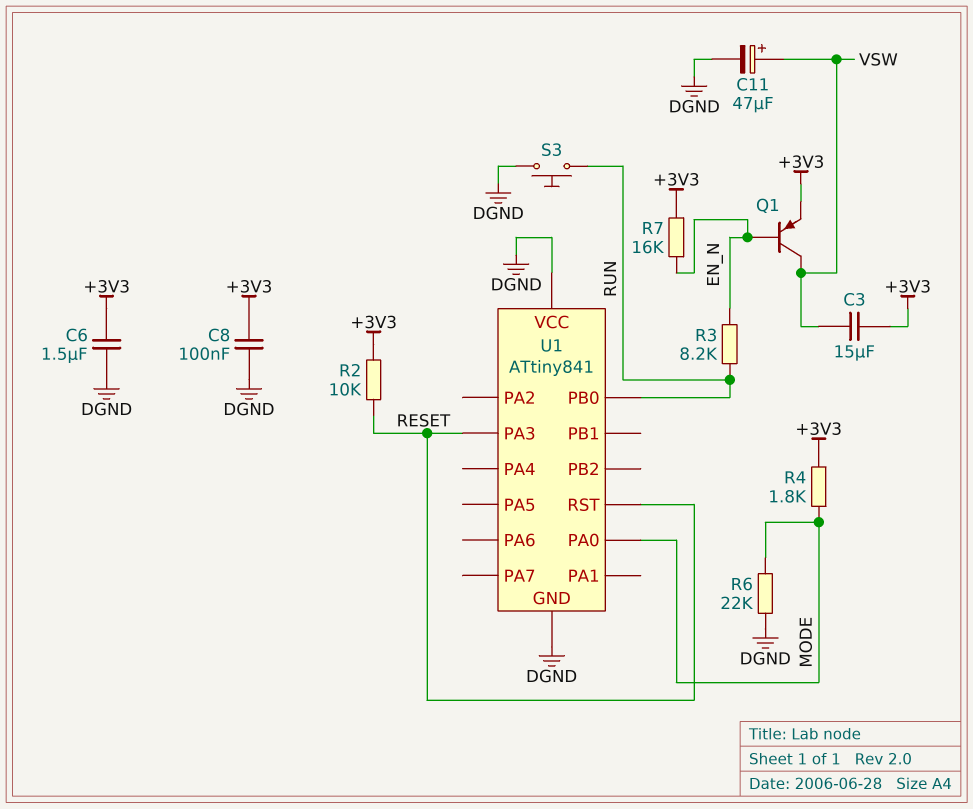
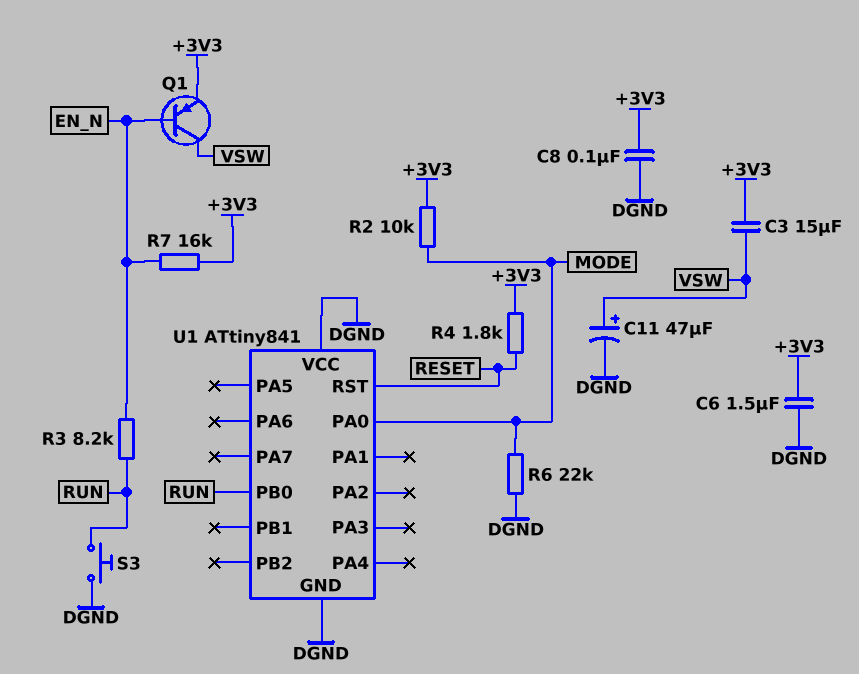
R2: 10k (+3V3, RESET) -> 10k (+3V3, MODE)
R4: 1.8k (+3V3, MODE) -> 1.8k (+3V3, RESET)
U1 pin PA3: RESET -> none

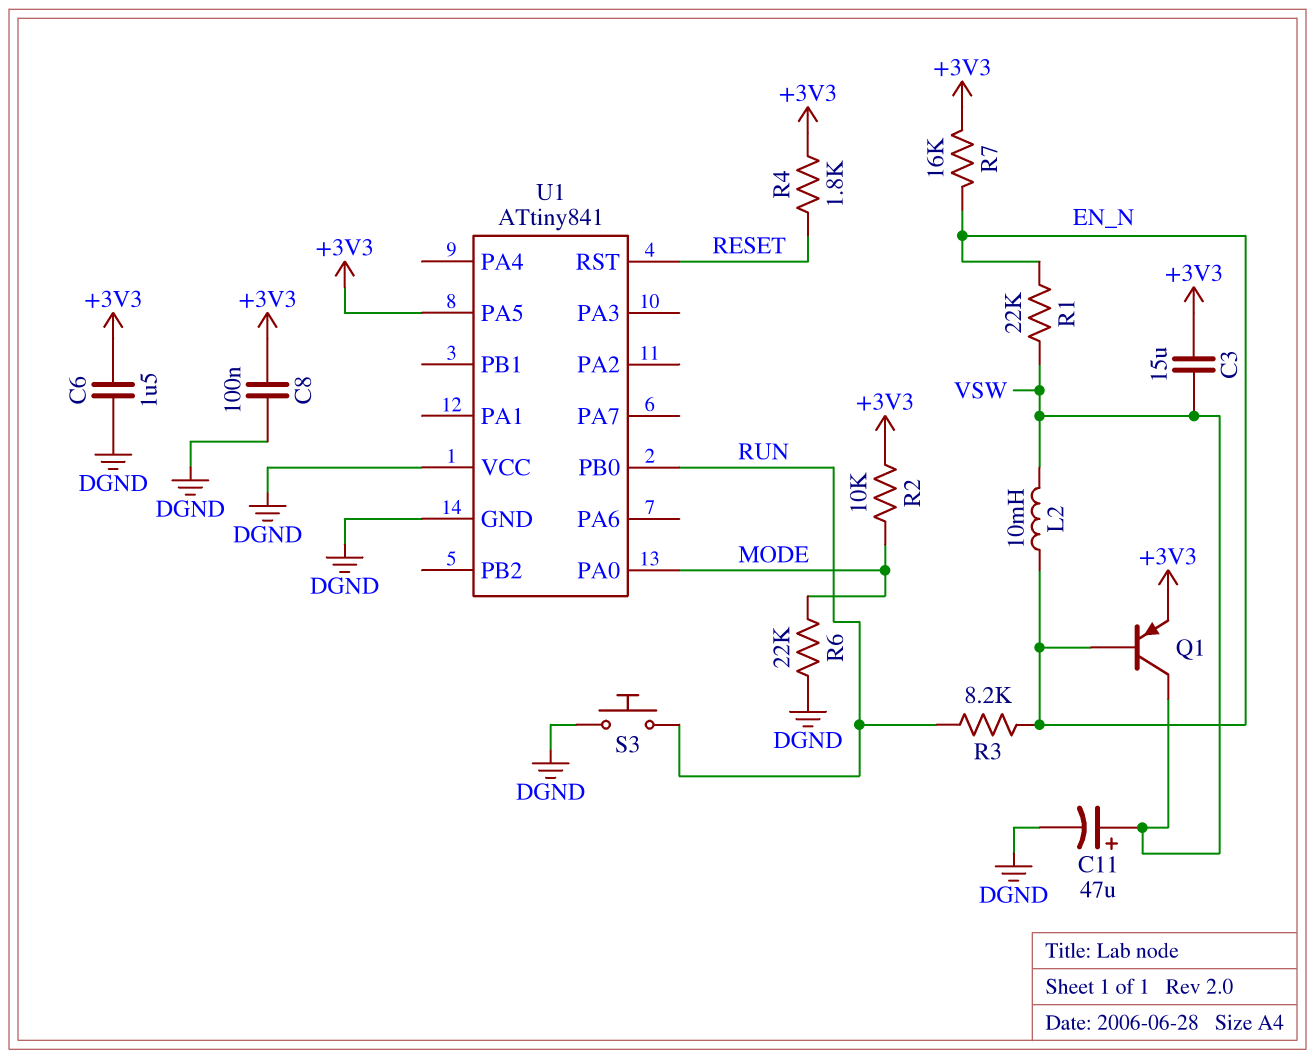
L2: none -> 10mH (EN_N, VSW)
R1: none -> 22k (EN_N, VSW)
U1 pin PA5: none -> +3V3

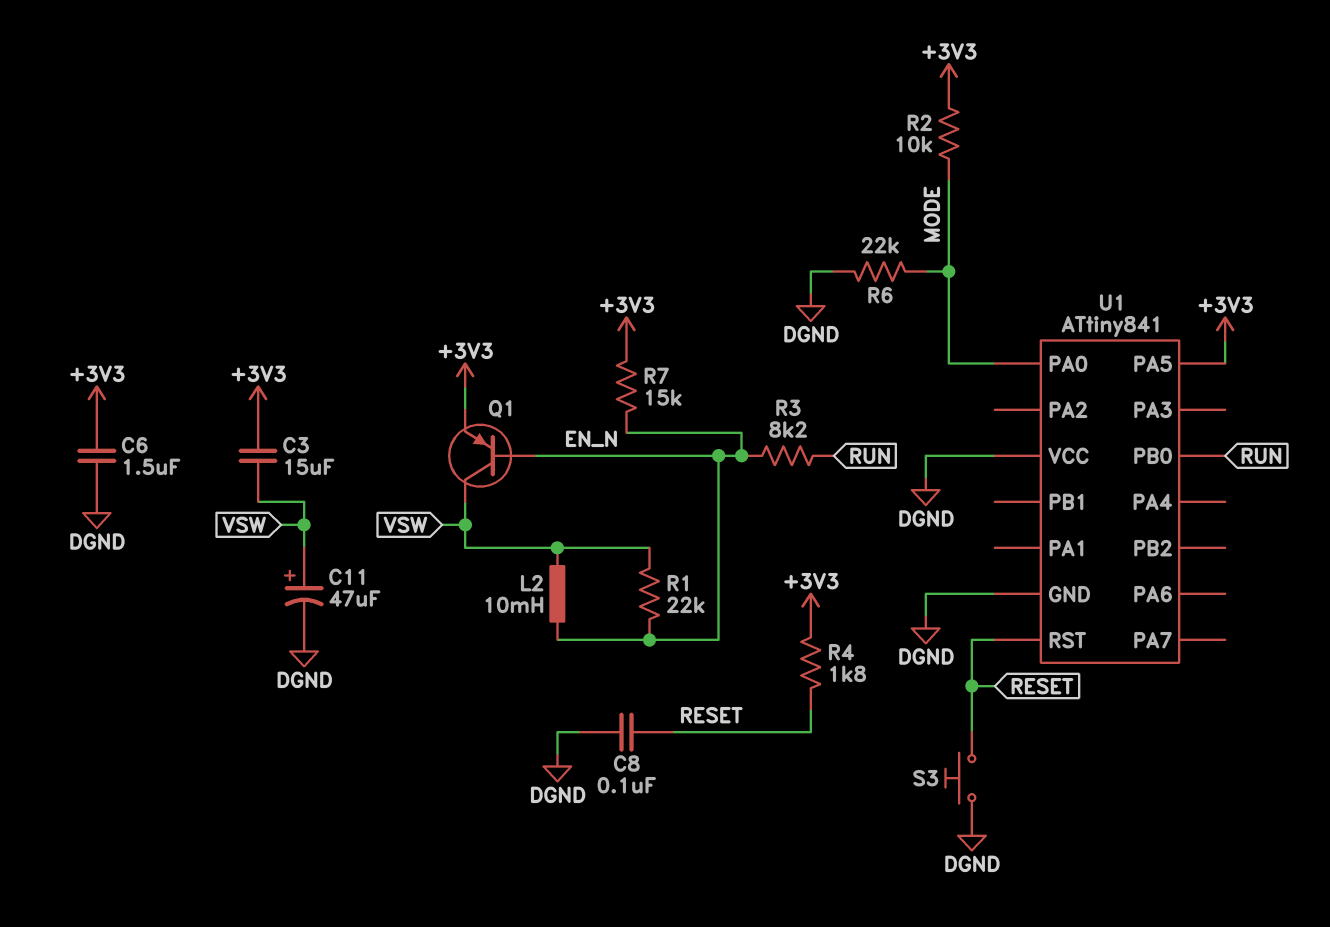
C8: 100nF (+3V3, DGND) -> 100nF (DGND, RESET)
R7: 16k (+3V3, EN_N) -> 15k (+3V3, EN_N)
S3: button (DGND, RUN) -> button (DGND, RESET)

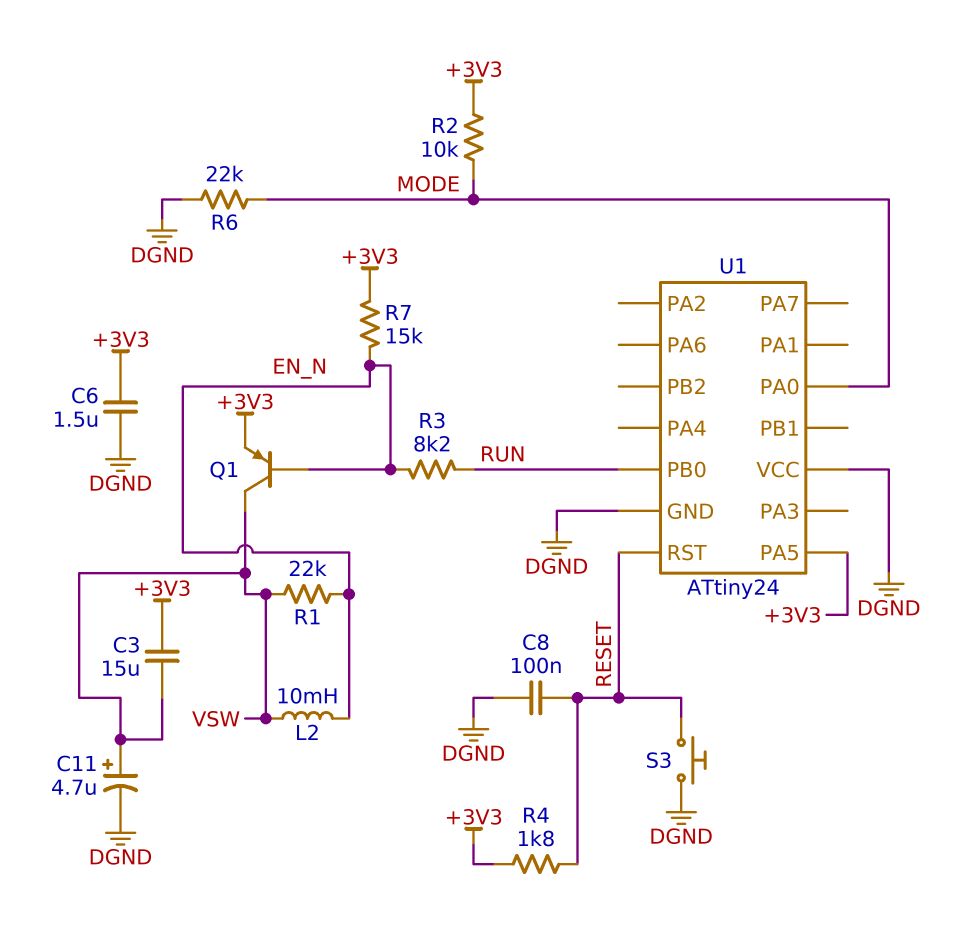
C11: 47uF (plus VSW, minus DGND) -> 4.7uF (plus VSW, minus DGND)
U1: ATtiny841 -> ATtiny24

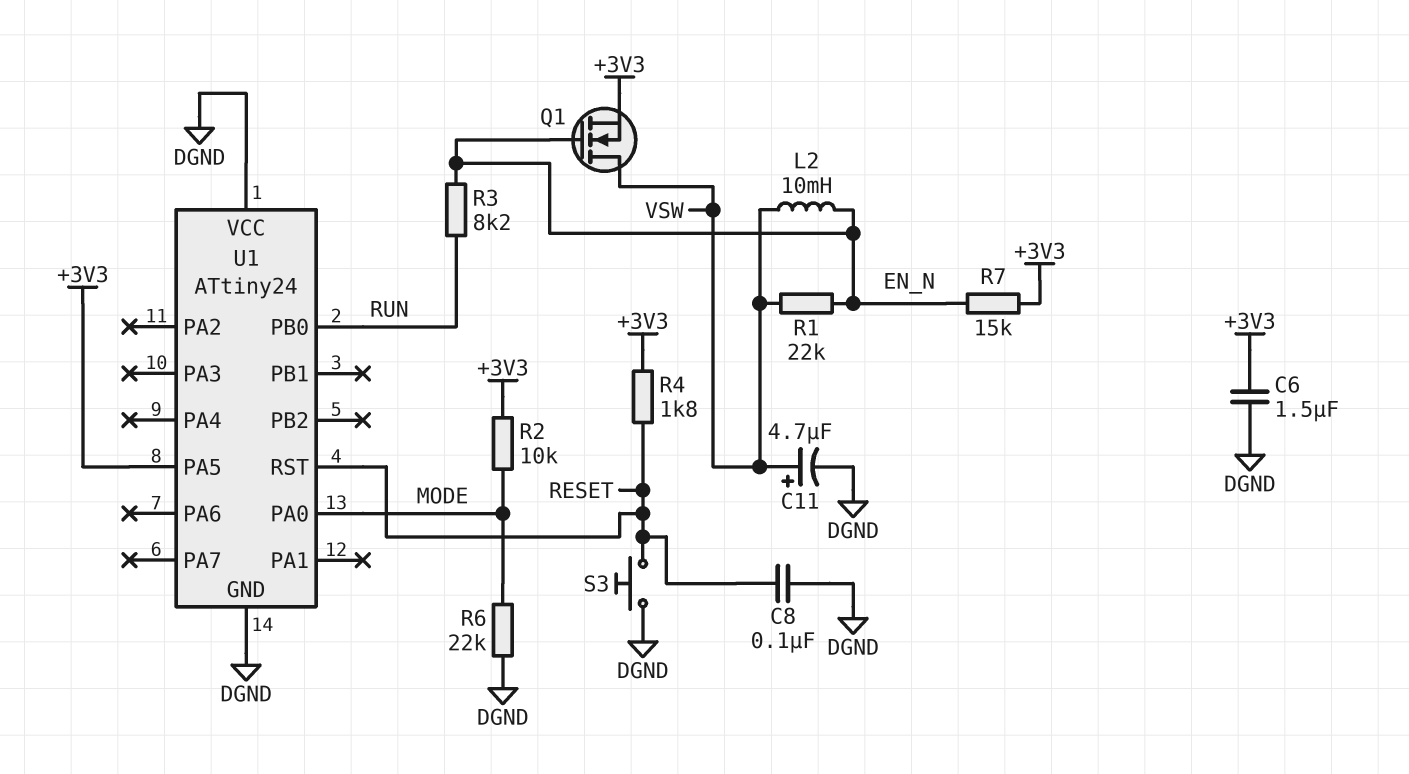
C3: 15uF (+3V3, VSW) -> none
Q1: PNP (B EN_N, C VSW, E +3V3) -> NMOS (G EN_N, D VSW, S +3V3)

